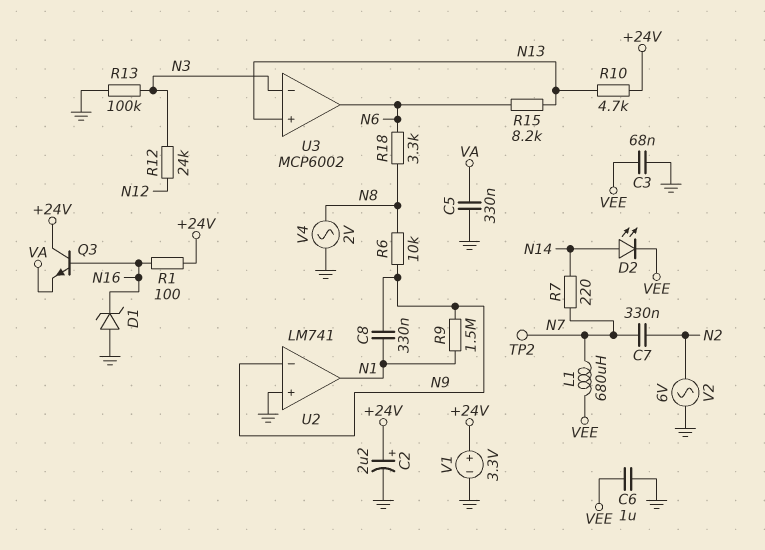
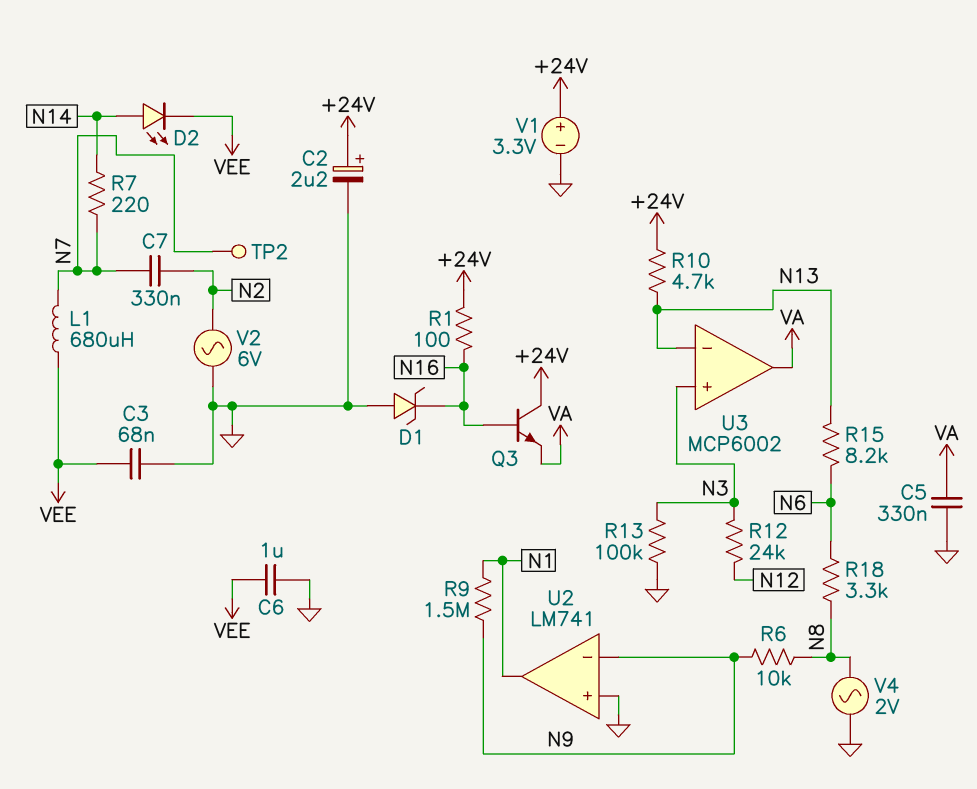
C8: 330nF (N1, N9) -> none
U3 pin in+: N13 -> N3
U3 pin in-: N3 -> N13
U3 pin out: N6 -> VA

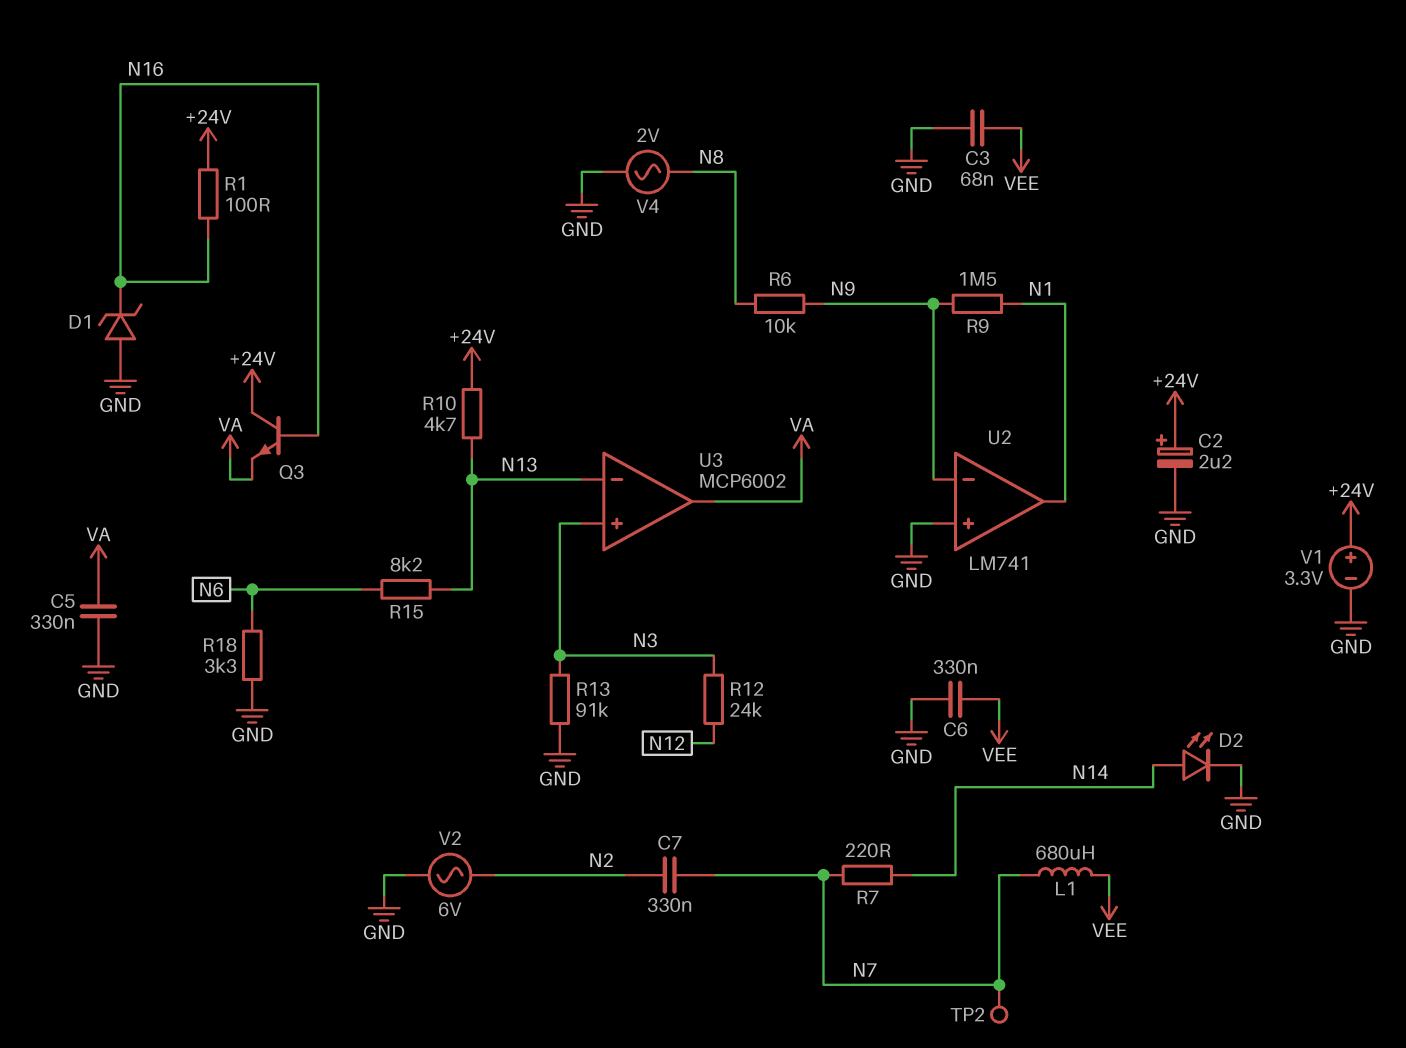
C6: 1uF (GND, VEE) -> 330nF (GND, VEE)
D2: LED (A N14, K VEE) -> LED (A N14, K GND)
R13: 100k (GND, N3) -> 91k (GND, N3)
R18: 3.3k (N6, N8) -> 3.3k (GND, N6)

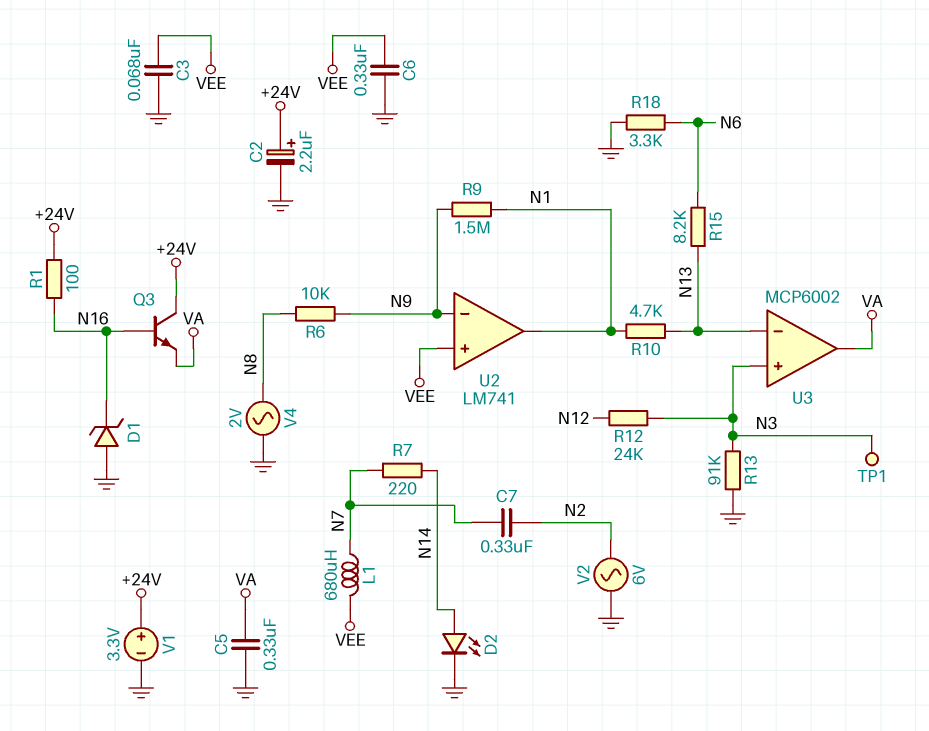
R10: 4.7k (+24V, N13) -> 4.7k (N1, N13)
TP1: none -> test point (N3)
TP2: test point (N7) -> none
U2 pin in+: GND -> VEE

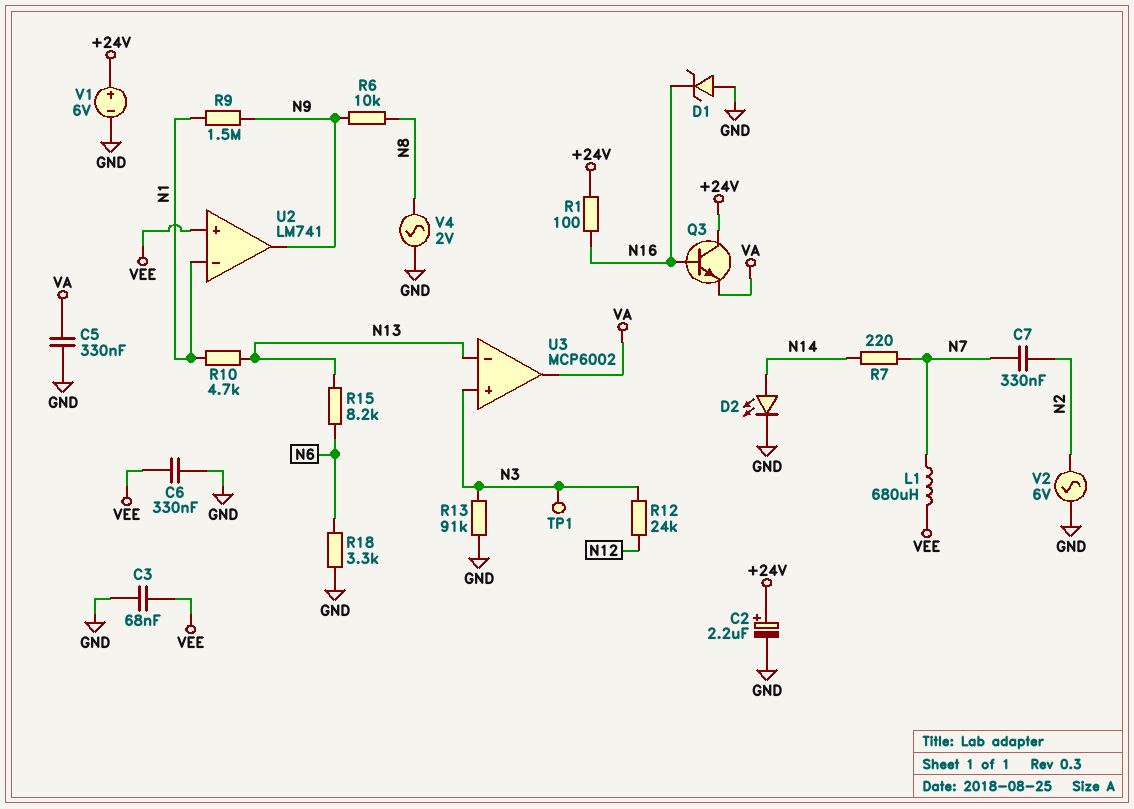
U2 pin in-: N9 -> N1
U2 pin out: N1 -> N9
V1: 3.3V (plus +24V, minus GND) -> 6V (plus +24V, minus GND)

